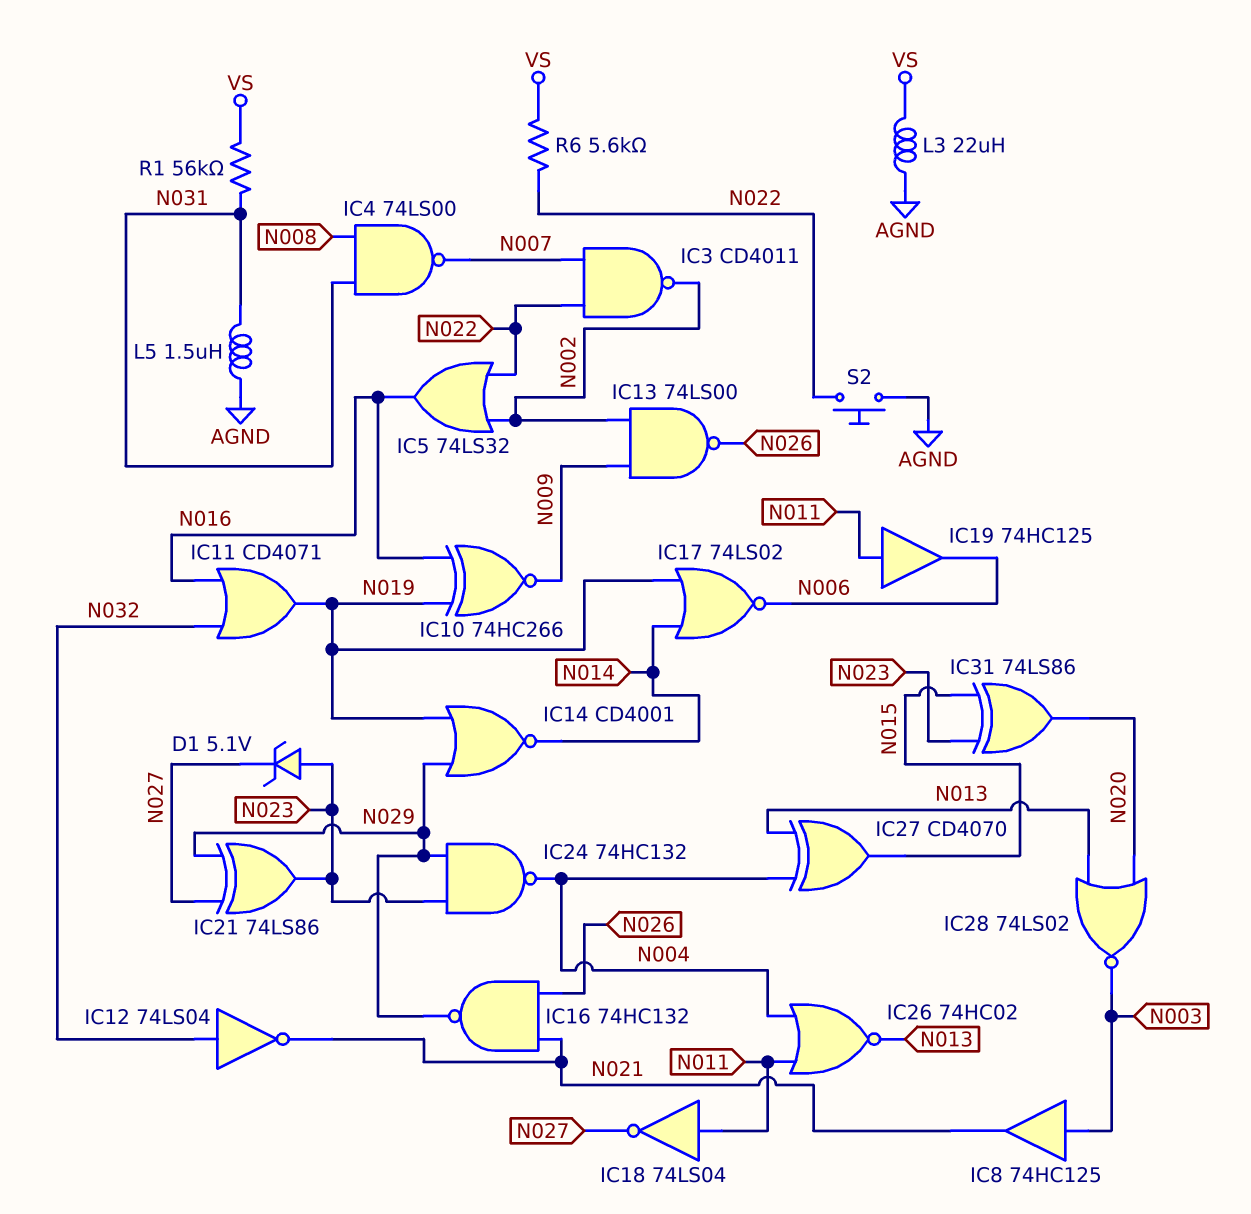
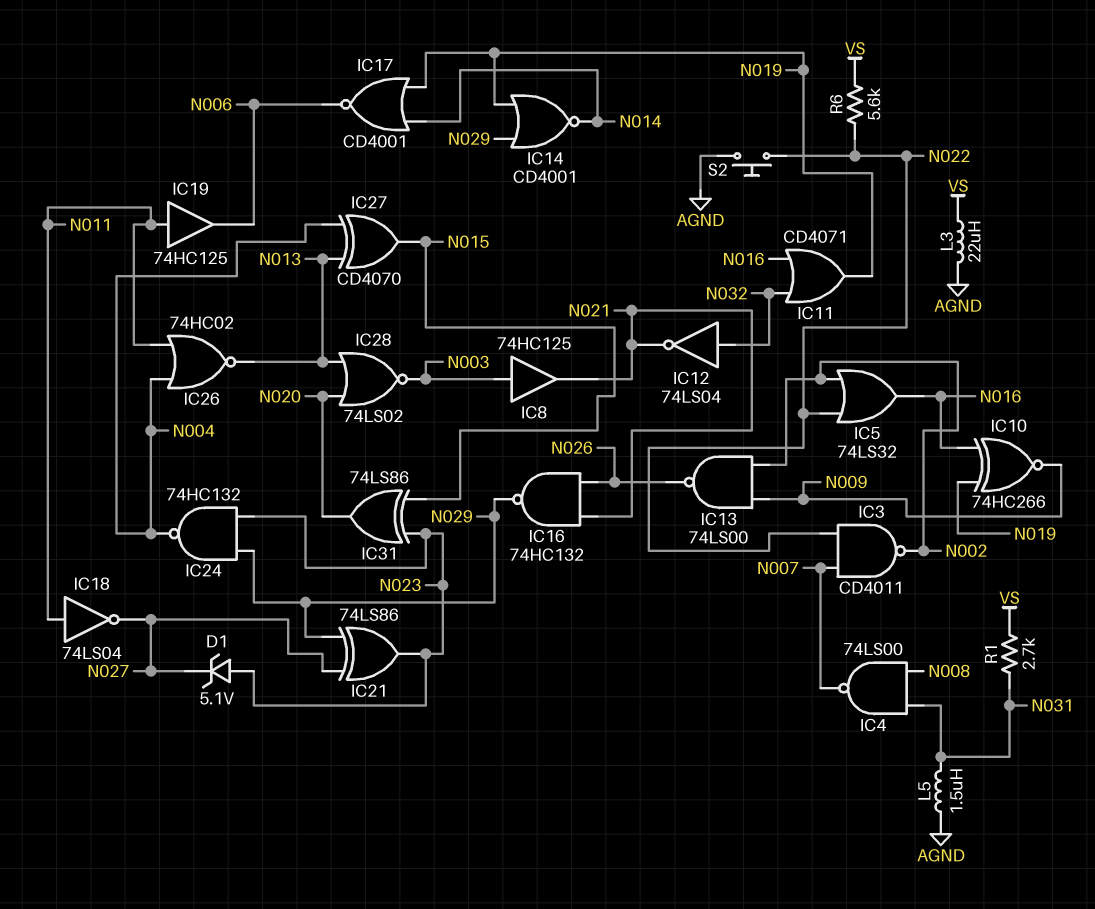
IC17: NOR 74LS02 (in N014, in N019, out N006) -> NOR CD4001 (in N014, in N019, out N006)
R1: 56k (N031, VS) -> 2.7k (N031, VS)

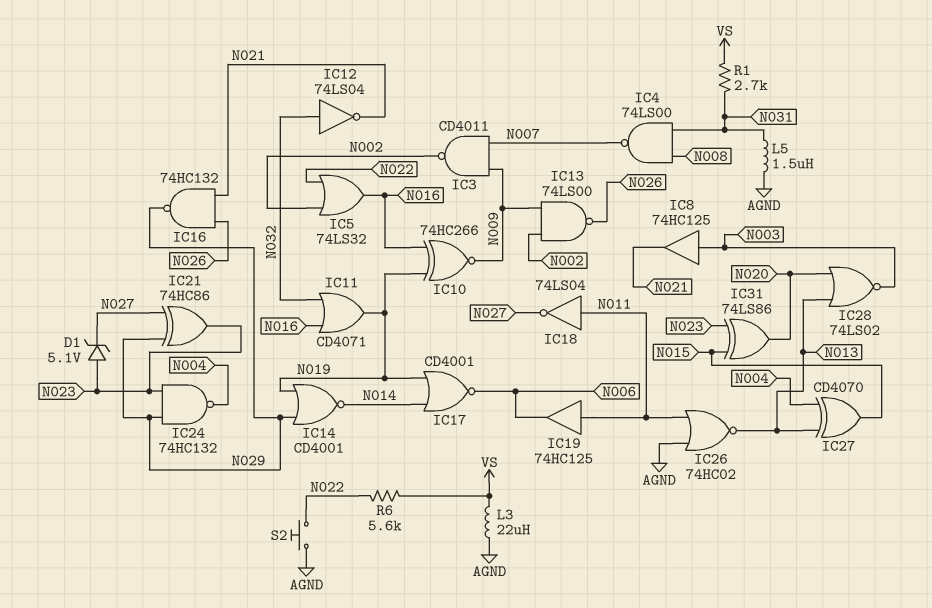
IC3: NAND CD4011 (in N007, in N022, out N002) -> NAND CD4011 (in N007, in N009, out N002)
IC21: XOR 74LS86 (in N027, in N029, out N023) -> XOR 74HC86 (in N027, in N029, out N023)
IC26: NOR 74HC02 (in N004, in N011, out N013) -> NOR 74HC02 (in AGND, in N011, out N013)

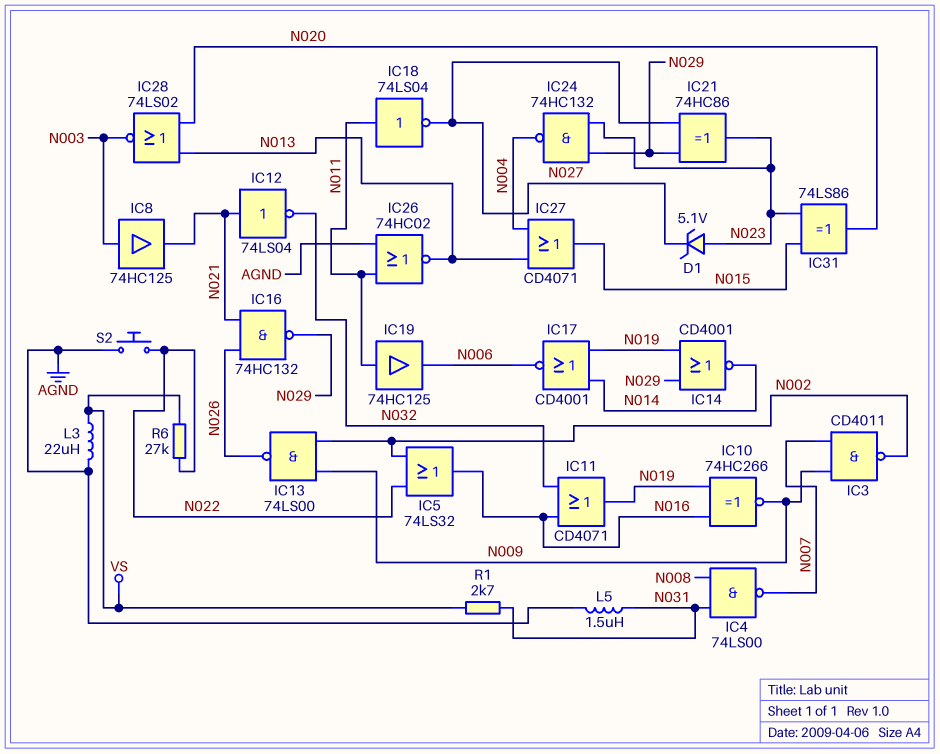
IC12: NOT 74LS04 (in N032, out N021) -> NOT 74LS04 (in N021, out N032)
IC27: XOR CD4070 (in N004, in N013, out N015) -> OR CD4071 (in N004, in N013, out N015)
R6: 5.6k (N022, VS) -> 27k (N022, VS)

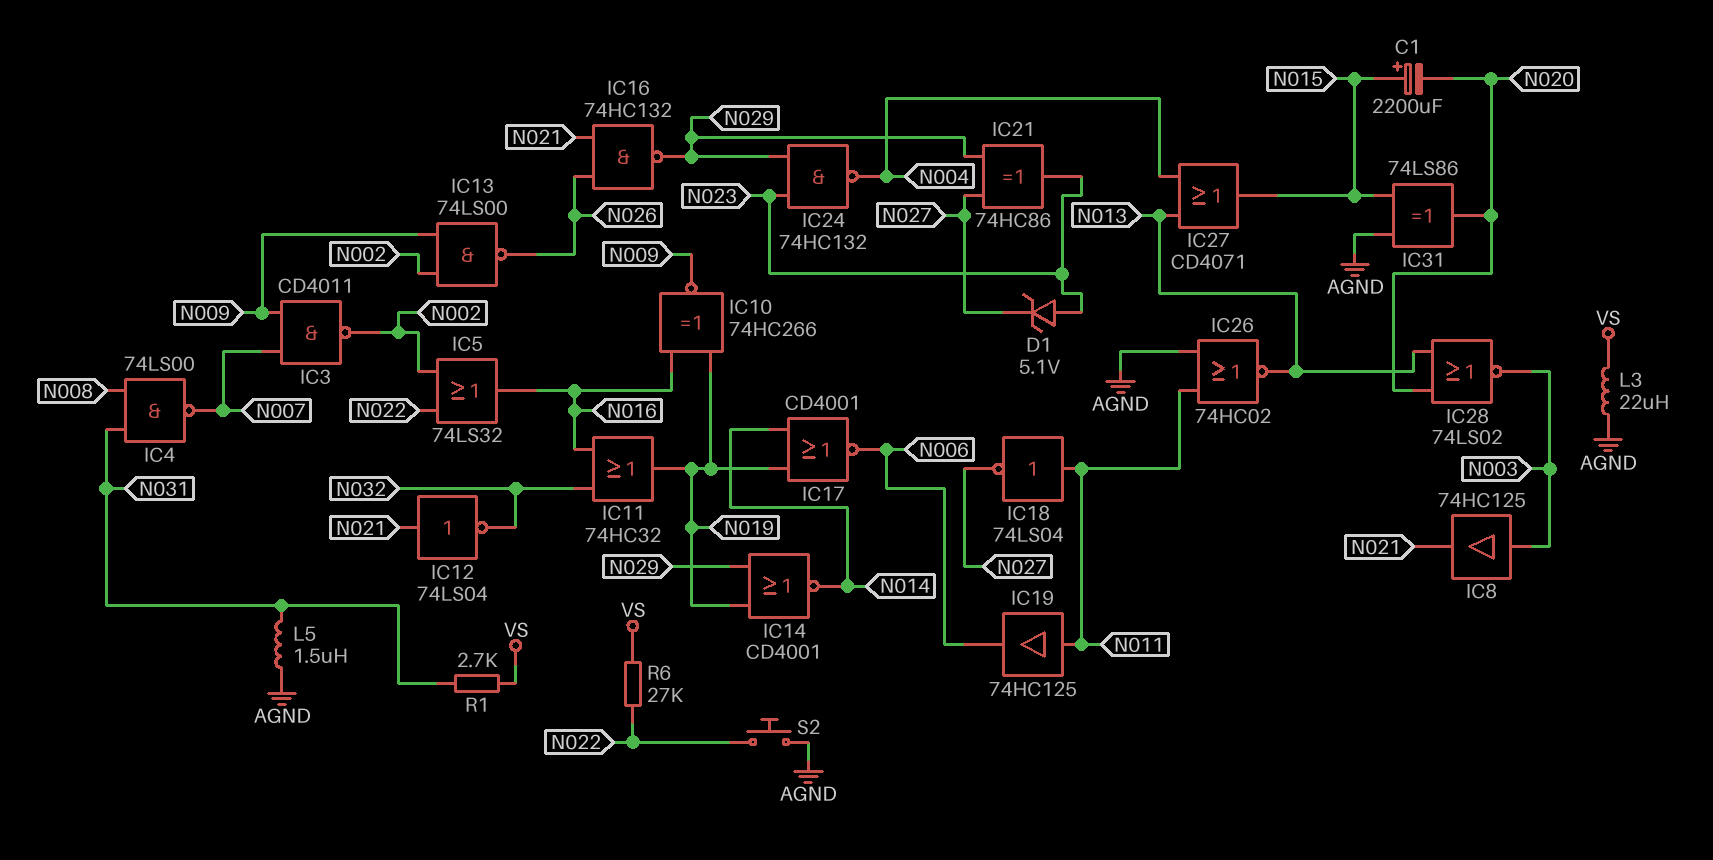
C1: none -> 2200uF (plus N015, minus N020)
IC11: OR CD4071 (in N016, in N032, out N019) -> OR 74HC32 (in N016, in N032, out N019)
IC31: XOR 74LS86 (in N015, in N023, out N020) -> XOR 74LS86 (in AGND, in N015, out N020)

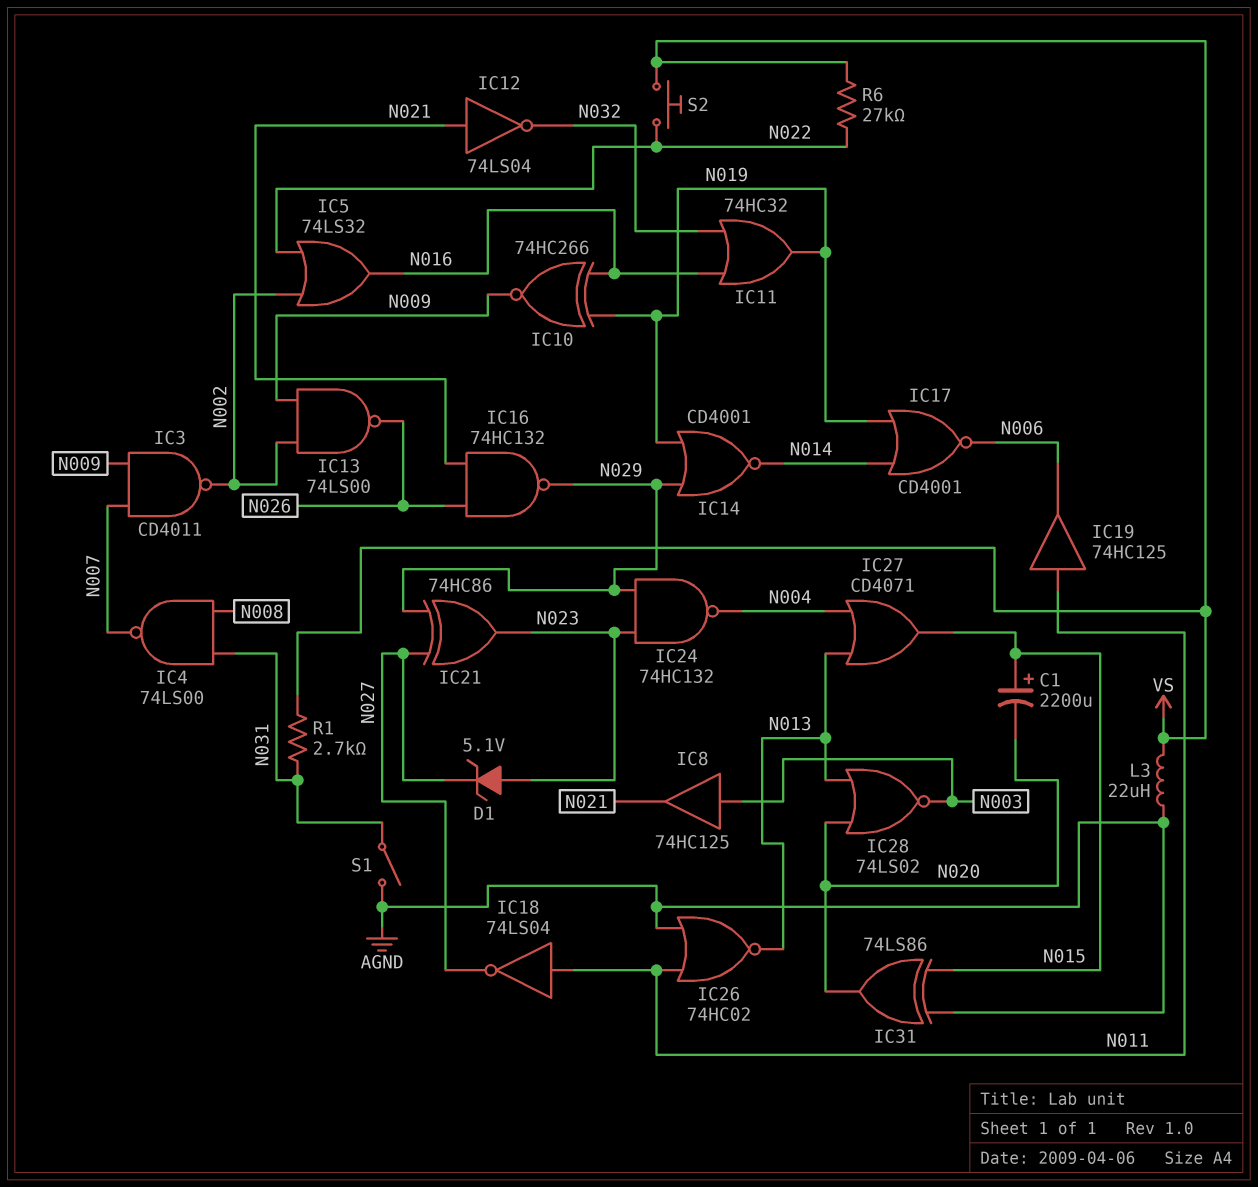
L5: 1.5uH (AGND, N031) -> none
S1: none -> switch (AGND, N031)
S2: button (AGND, N022) -> button (N022, VS)

